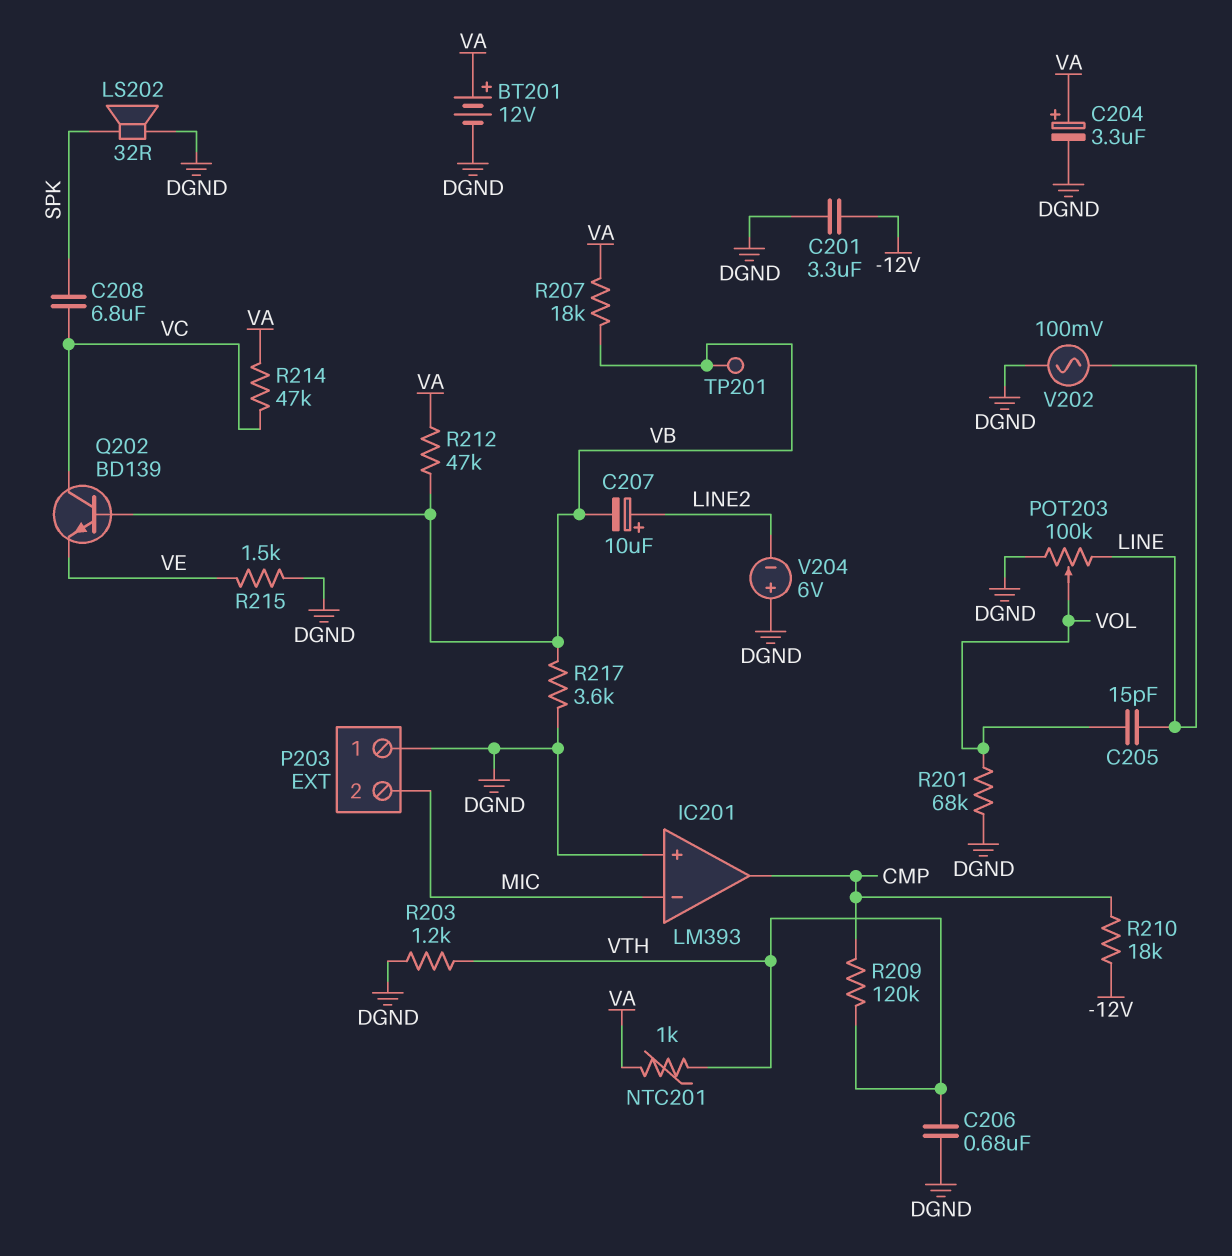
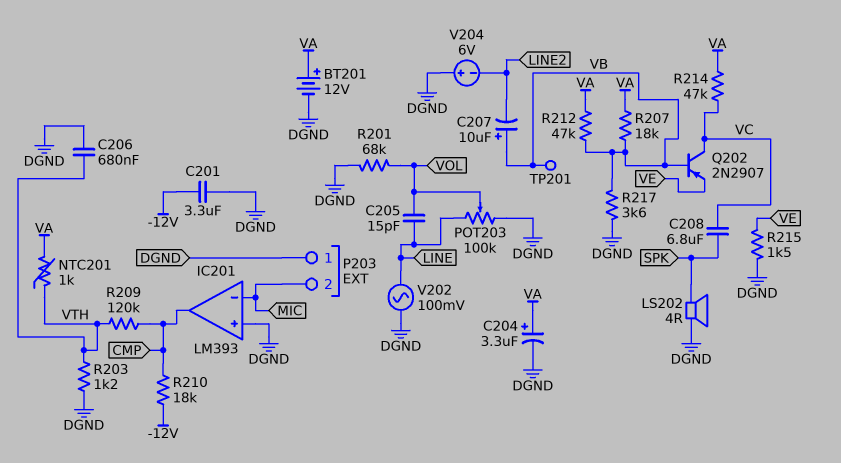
C207: 10uF (plus LINE2, minus VB) -> 10uF (plus VB, minus LINE2)
LS202: speaker 32R (DGND, SPK) -> speaker 4R (DGND, SPK)
Q202: NPN BD139 (B VB, C VC, E VE) -> PNP 2N2907 (B VB, C VC, E VE)

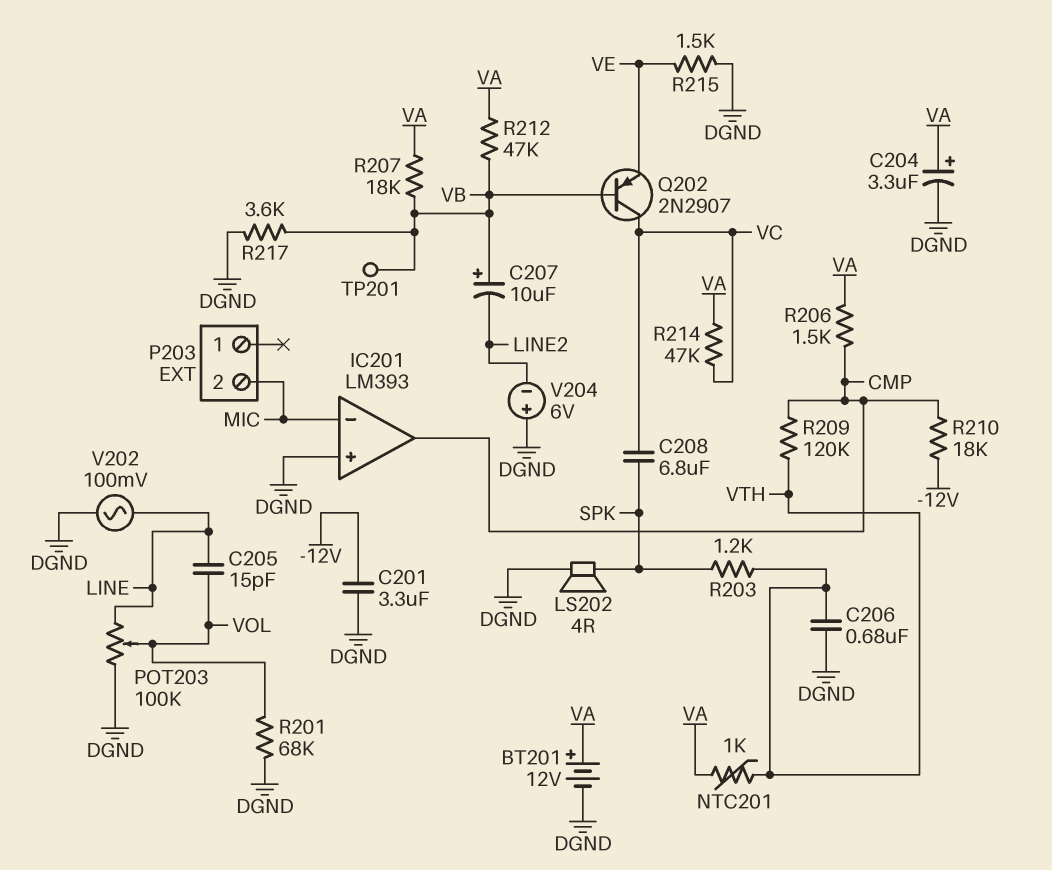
P203 pin 1: DGND -> none
R203: 1.2k (DGND, VTH) -> 1.2k (SPK, VTH)
R206: none -> 1.5k (CMP, VA)

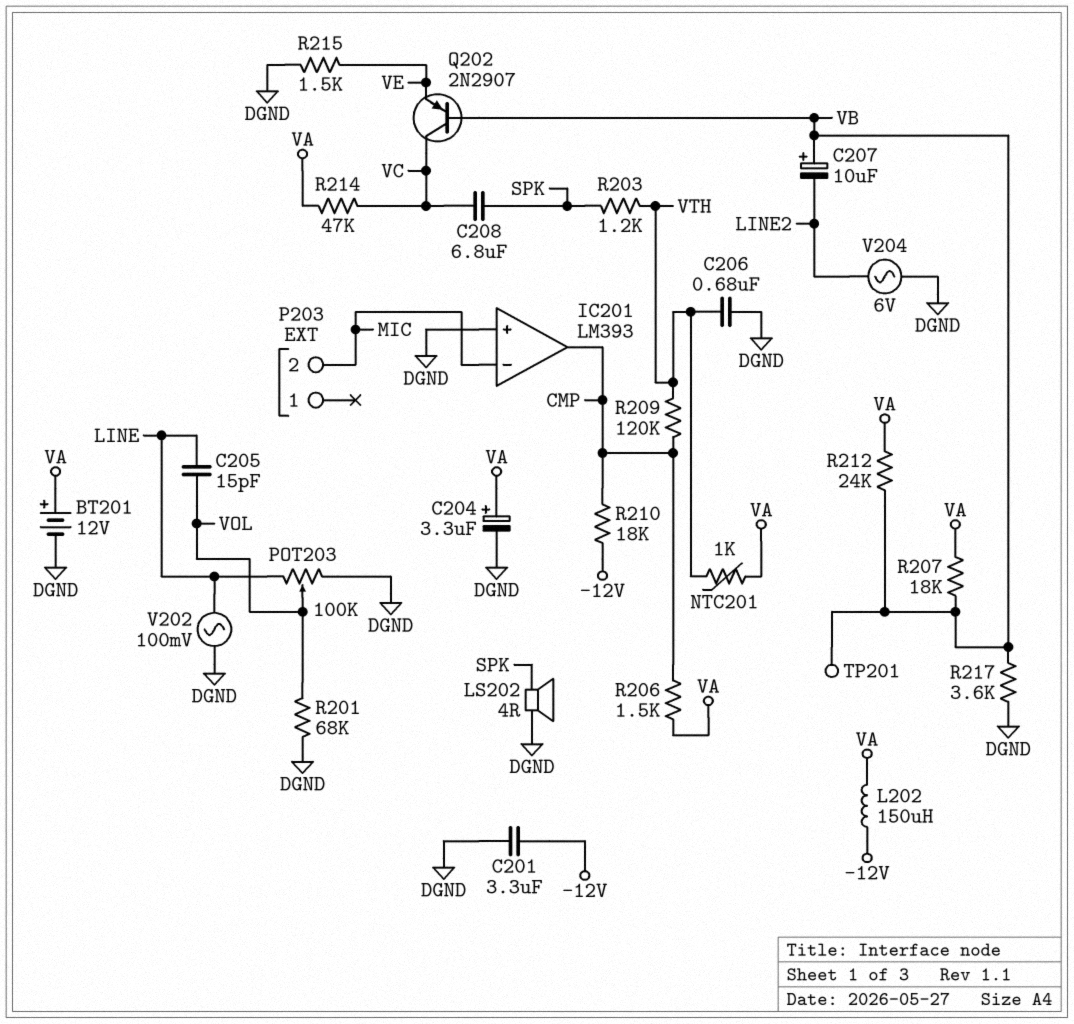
L202: none -> 150uH (-12V, VA)
R212: 47k (VA, VB) -> 24k (VA, VB)
V204: 6V (plus DGND, minus LINE2) -> AC 6V (DGND, LINE2)

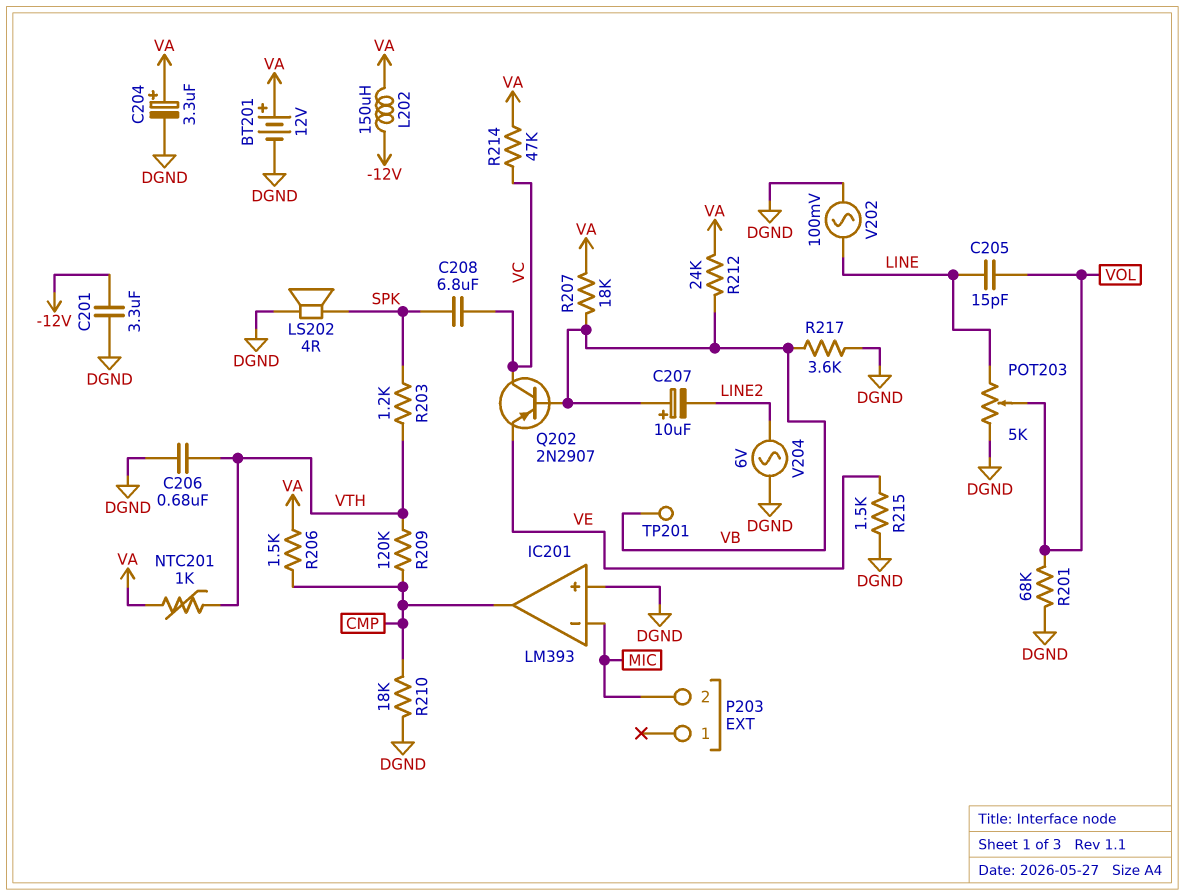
POT203: 100k (DGND, LINE, wiper VOL) -> 5k (DGND, LINE, wiper VOL)
R210: 18k (-12V, CMP) -> 18k (CMP, DGND)

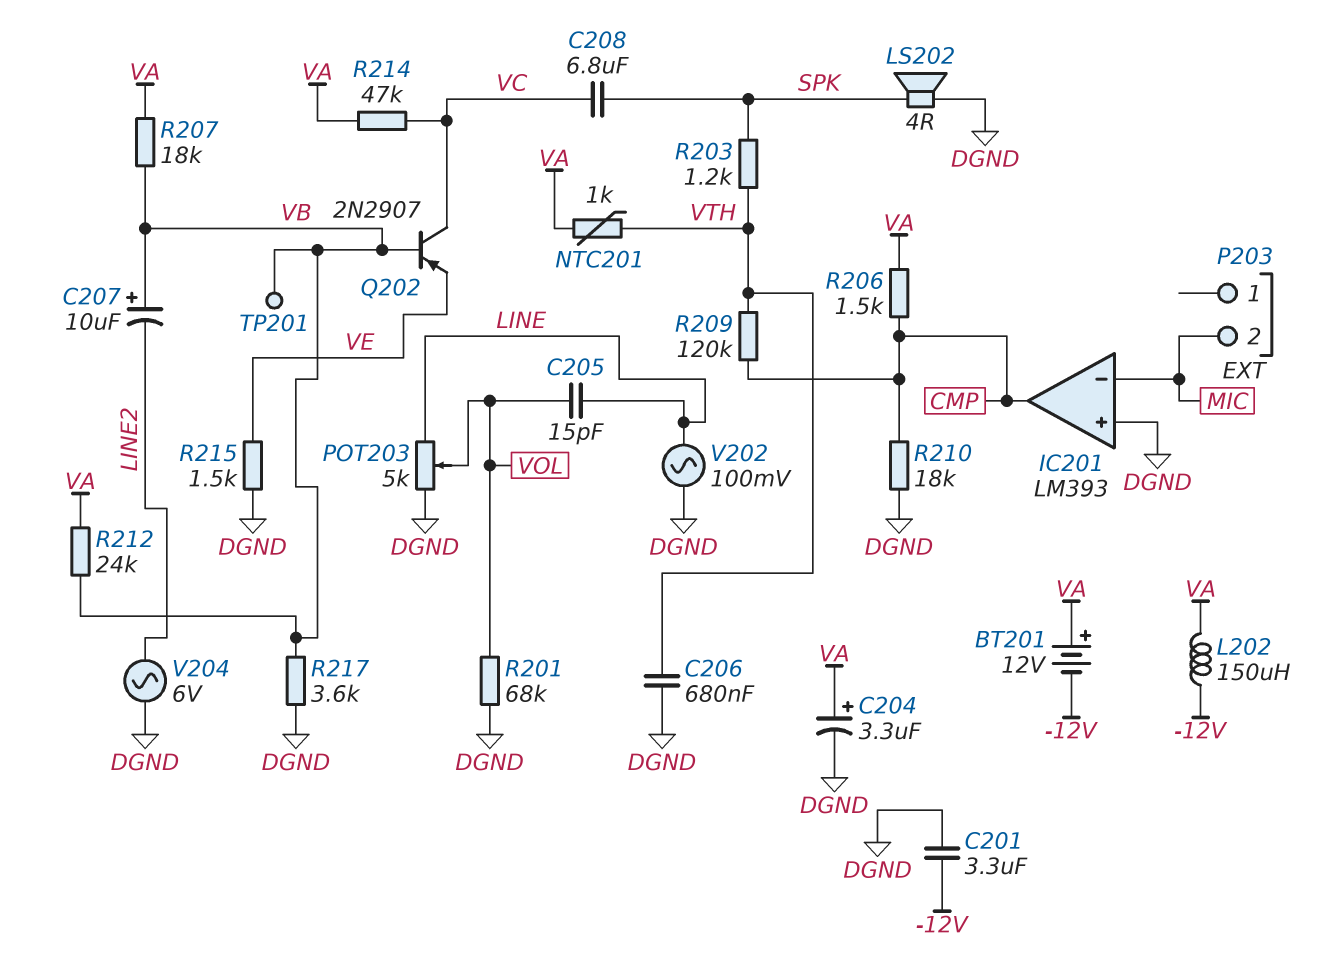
BT201: 12V (plus VA, minus DGND) -> 12V (plus VA, minus -12V)

